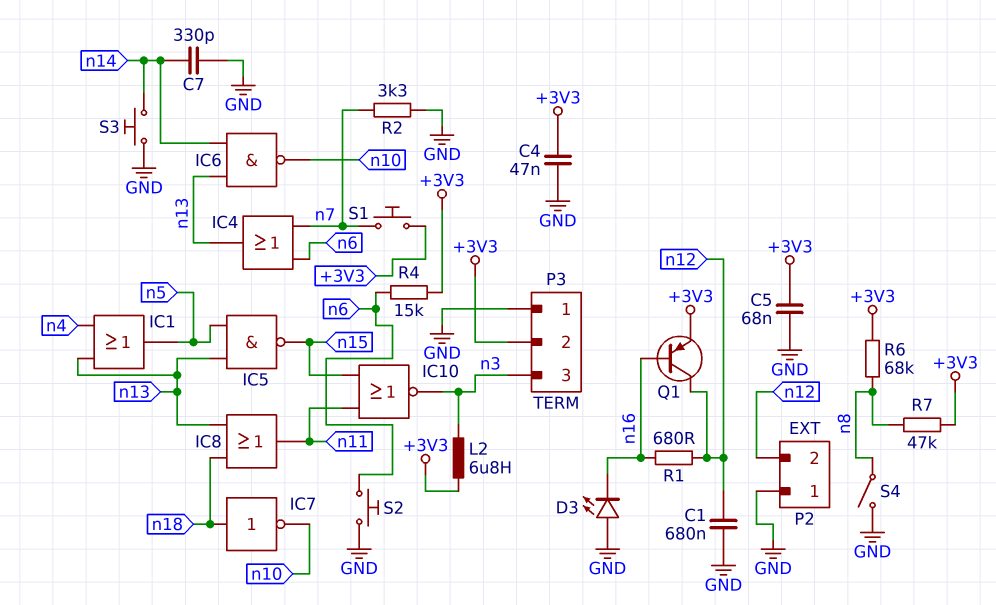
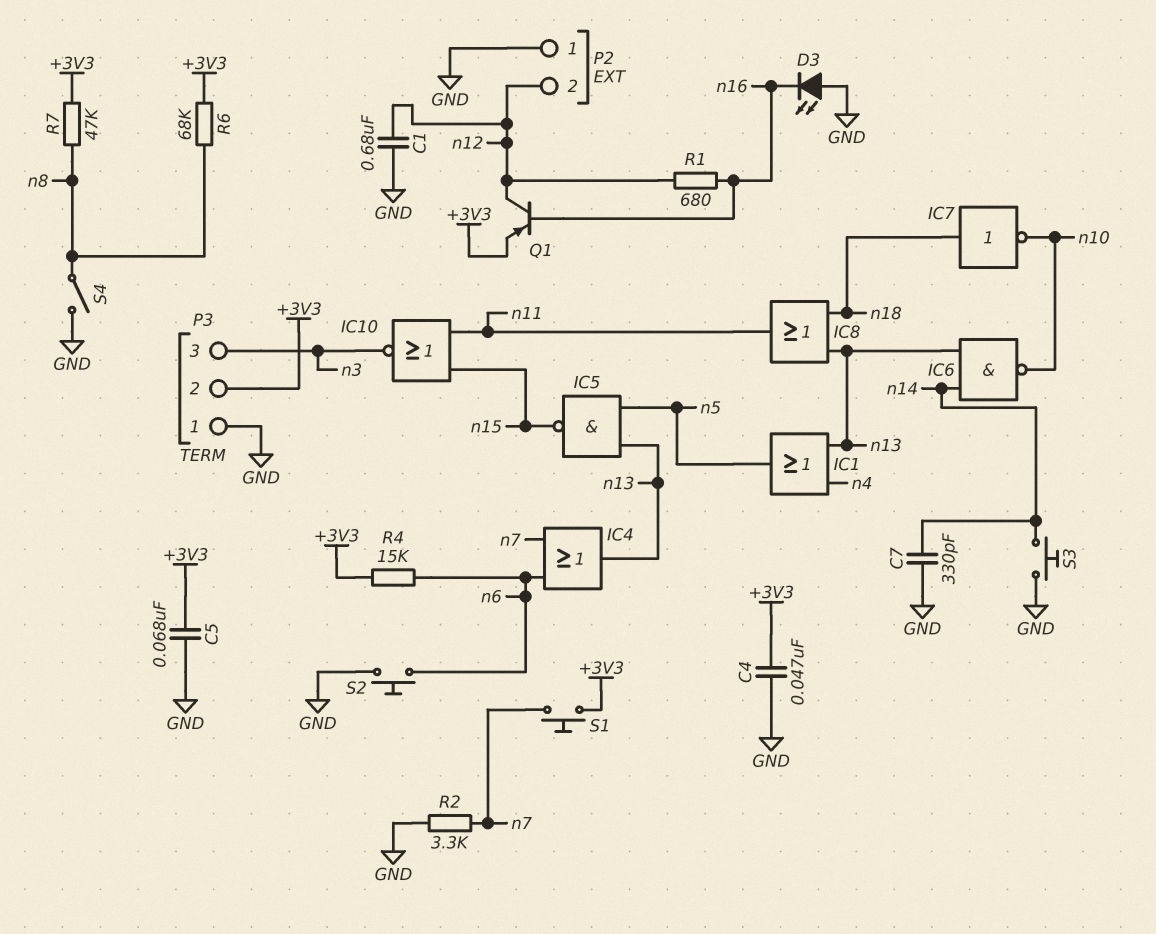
L2: 6.8uH (+3V3, n3) -> none

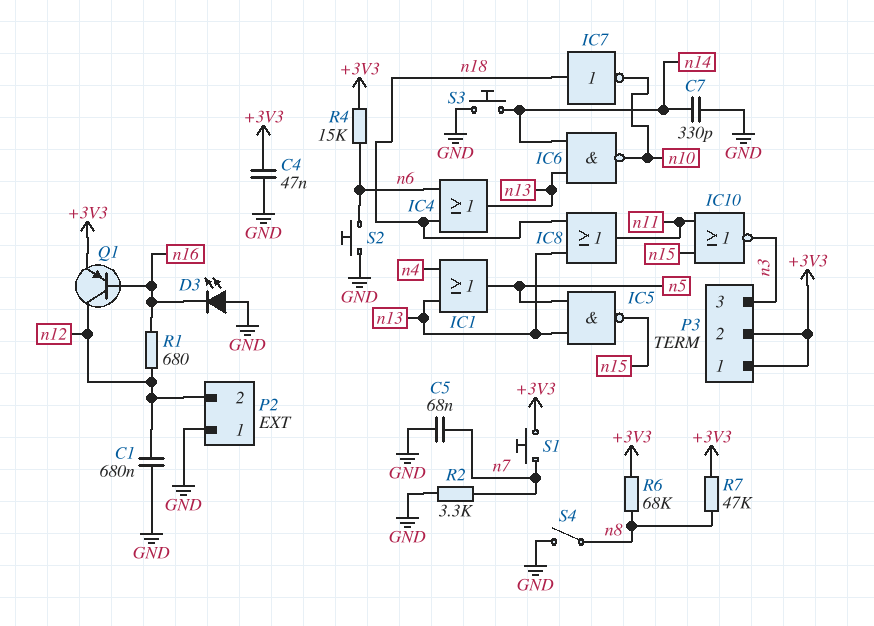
C5: 68nF (+3V3, GND) -> 68nF (GND, n7)
IC4: OR (in n6, in n7, out n13) -> OR (in n6, in n18, out n13)
P3 pin 1: GND -> +3V3

